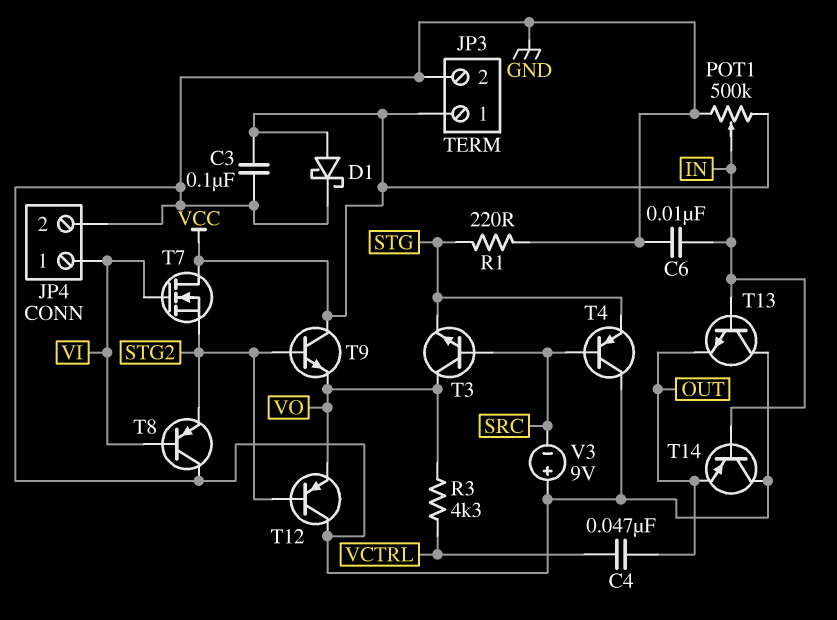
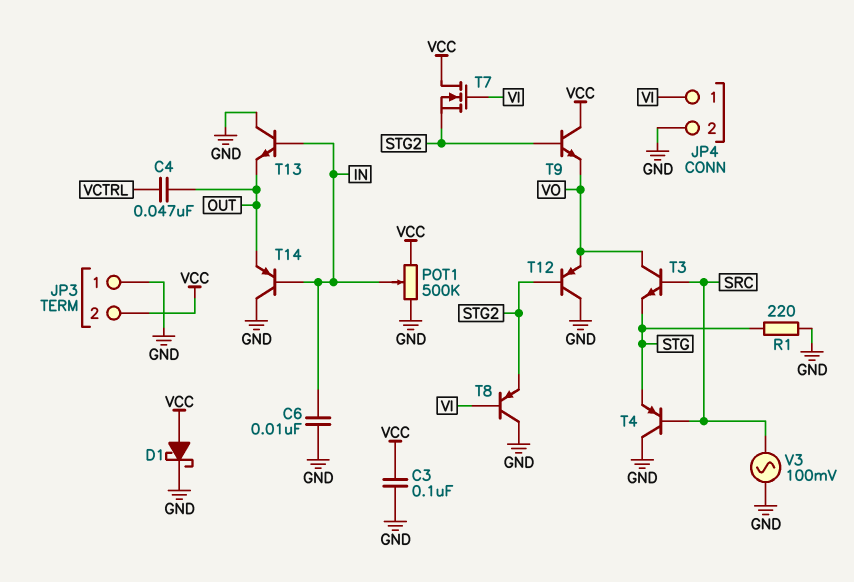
JP3 pin 1: VCC -> GND
JP3 pin 2: GND -> VCC
R3: 4.3k (VCTRL, VO) -> none
V3: 9V (plus GND, minus SRC) -> AC 100mV (GND, SRC)

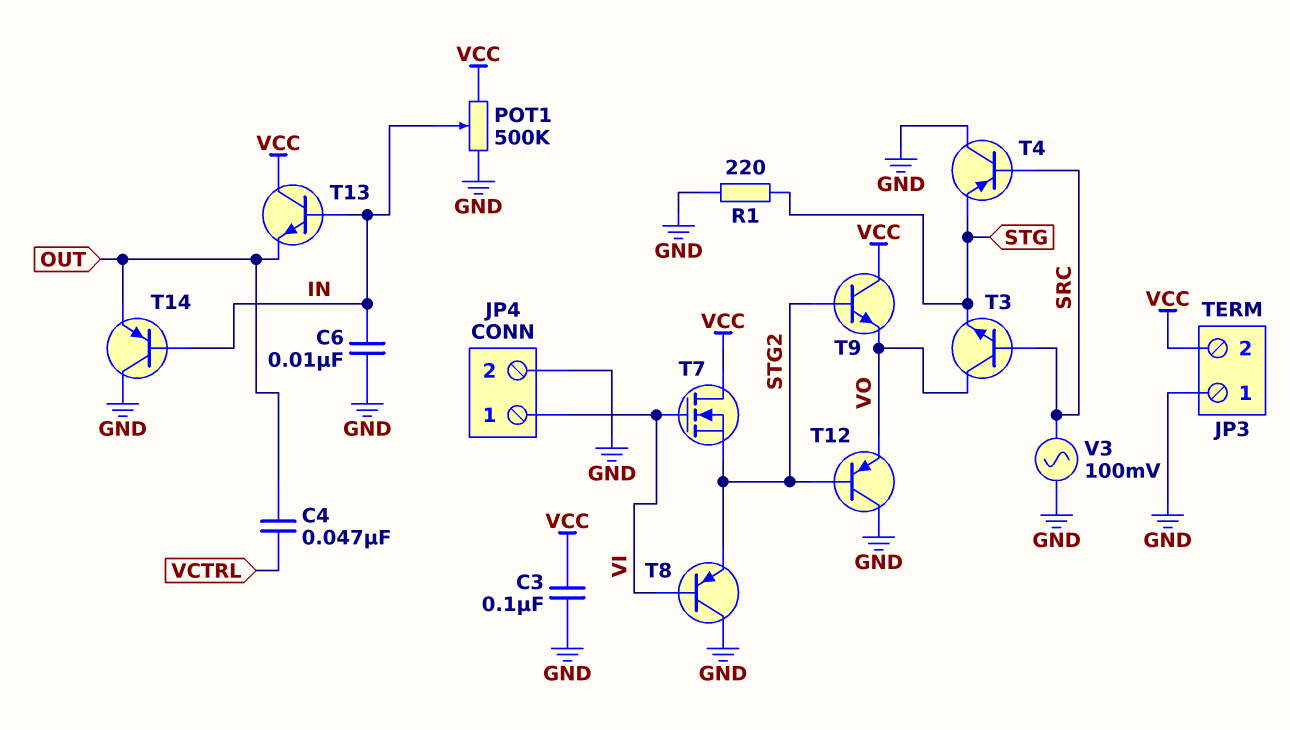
D1: schottky (A VCC, K GND) -> none
T13: NPN (B IN, C GND, E OUT) -> NPN (B IN, C VCC, E OUT)

